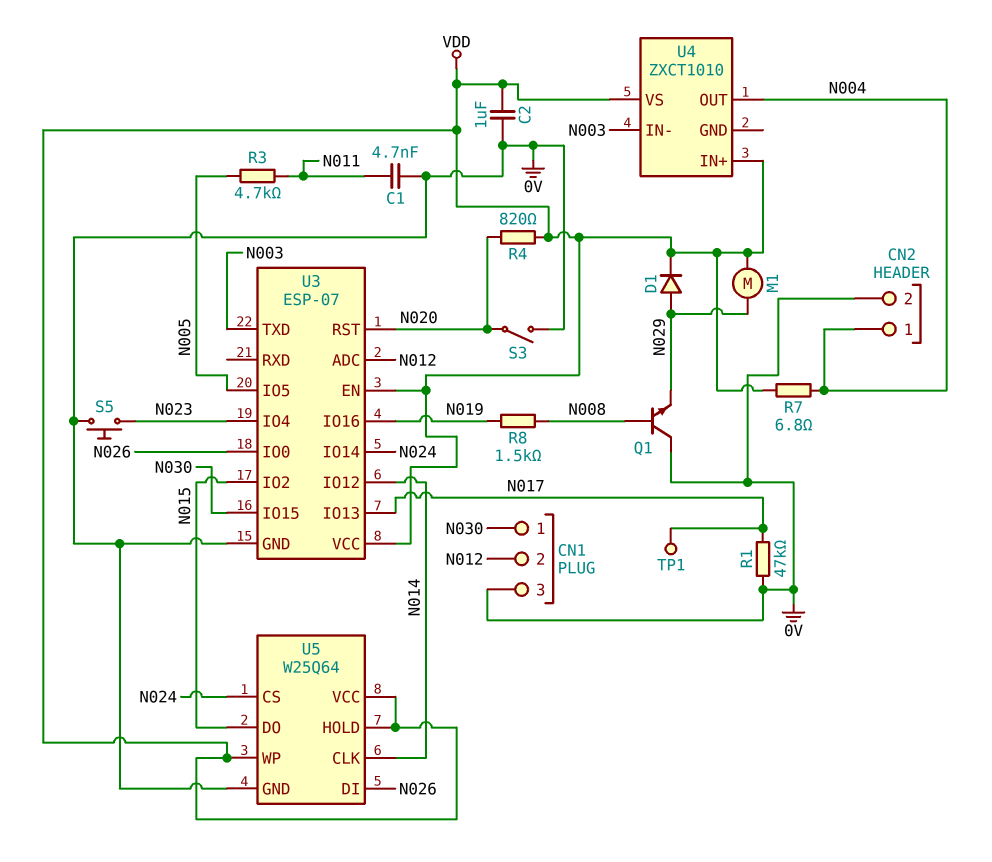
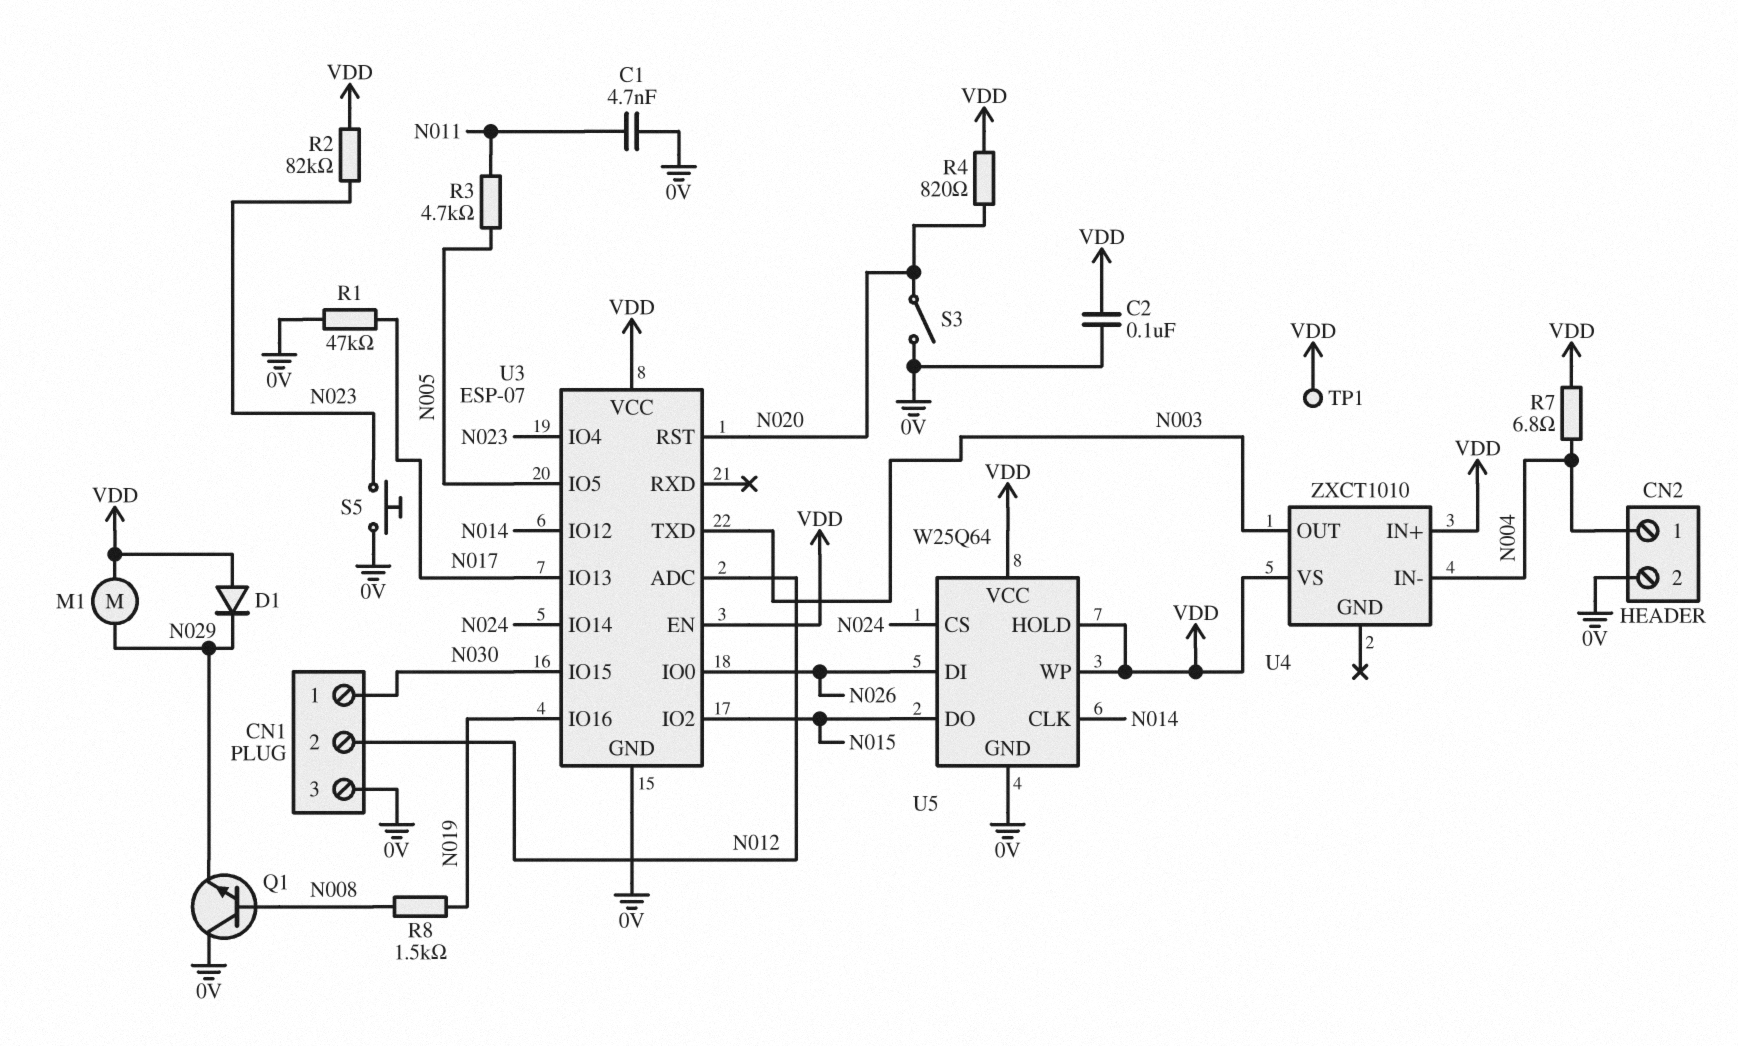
C2: 1uF (0V, VDD) -> 100nF (0V, VDD)
D1: diode (A N029, K VDD) -> diode (A VDD, K N029)
R2: none -> 82k (N023, VDD)
TP1: test point (N017) -> test point (VDD)
U4 pin IN-: N003 -> N004
U4 pin OUT: N004 -> N003

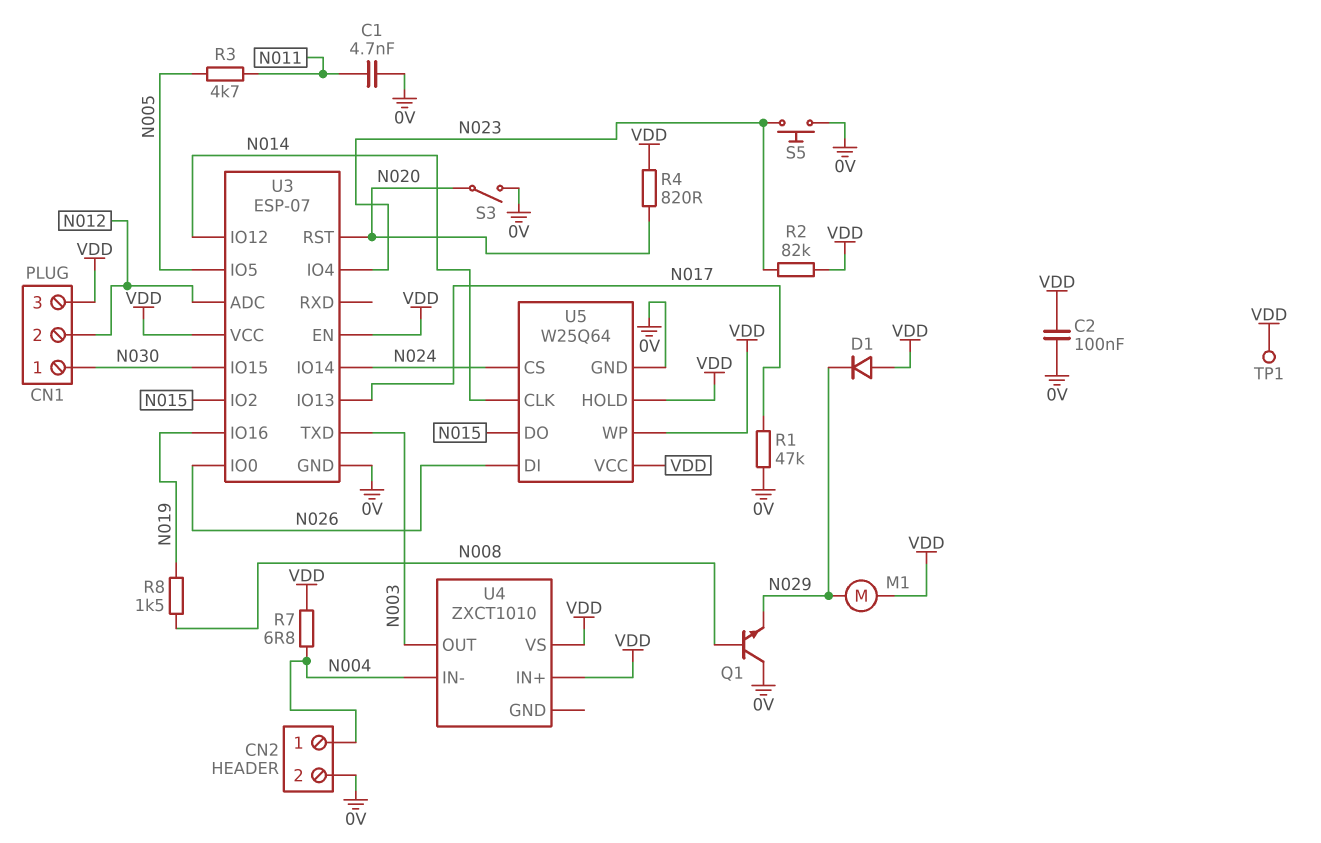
CN1 pin 3: 0V -> VDD

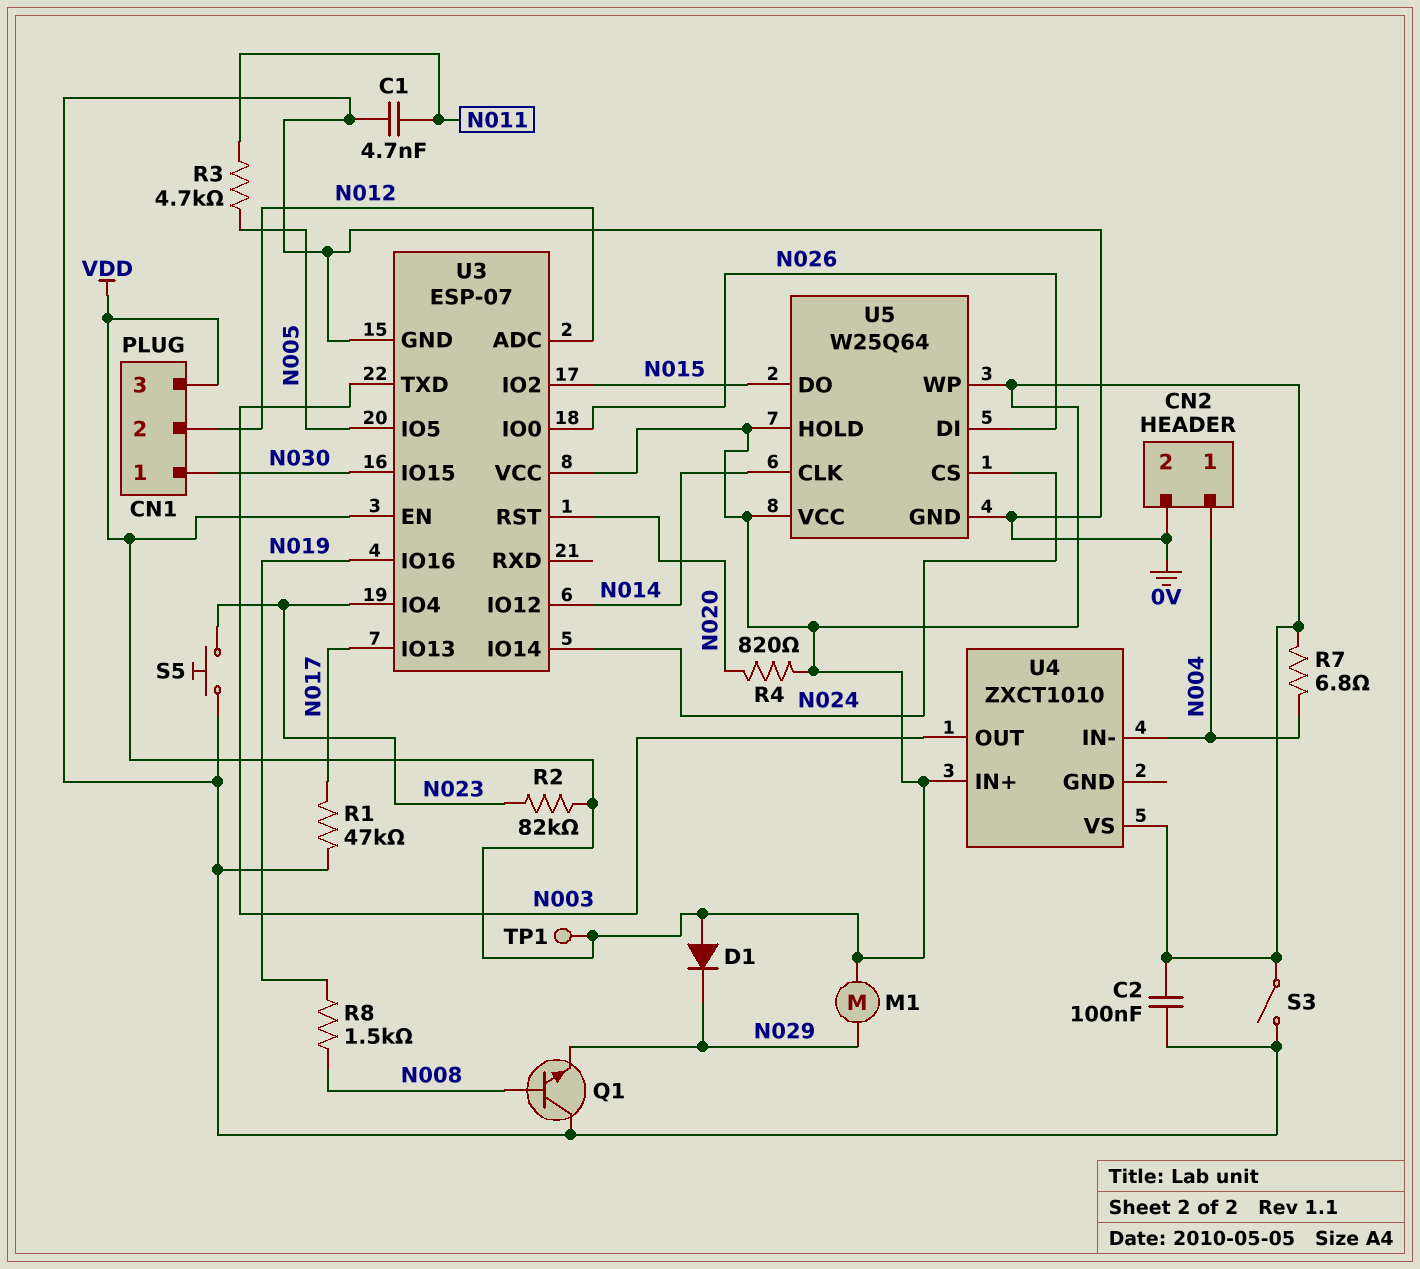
S3: switch (0V, N020) -> switch (0V, VDD)

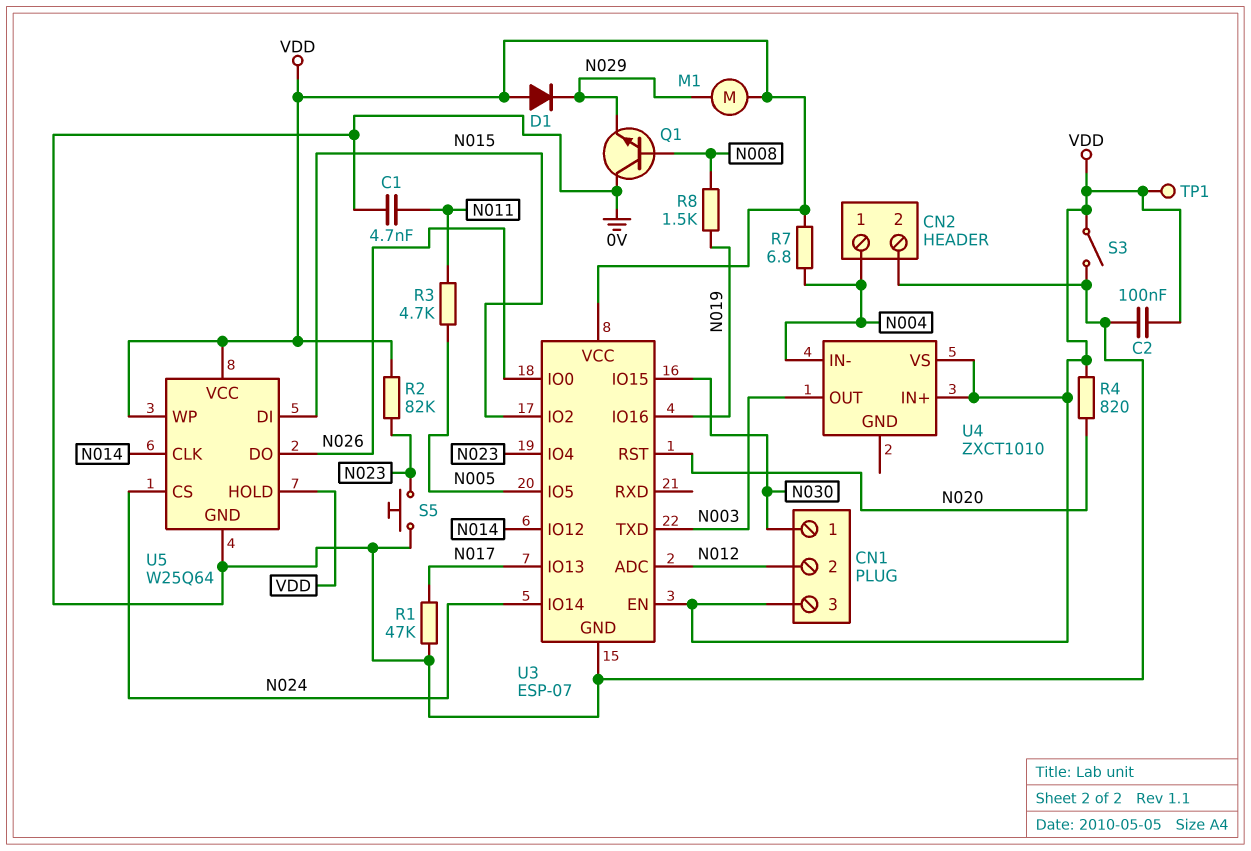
U5 pin DI: N026 -> N015
U5 pin DO: N015 -> N026

